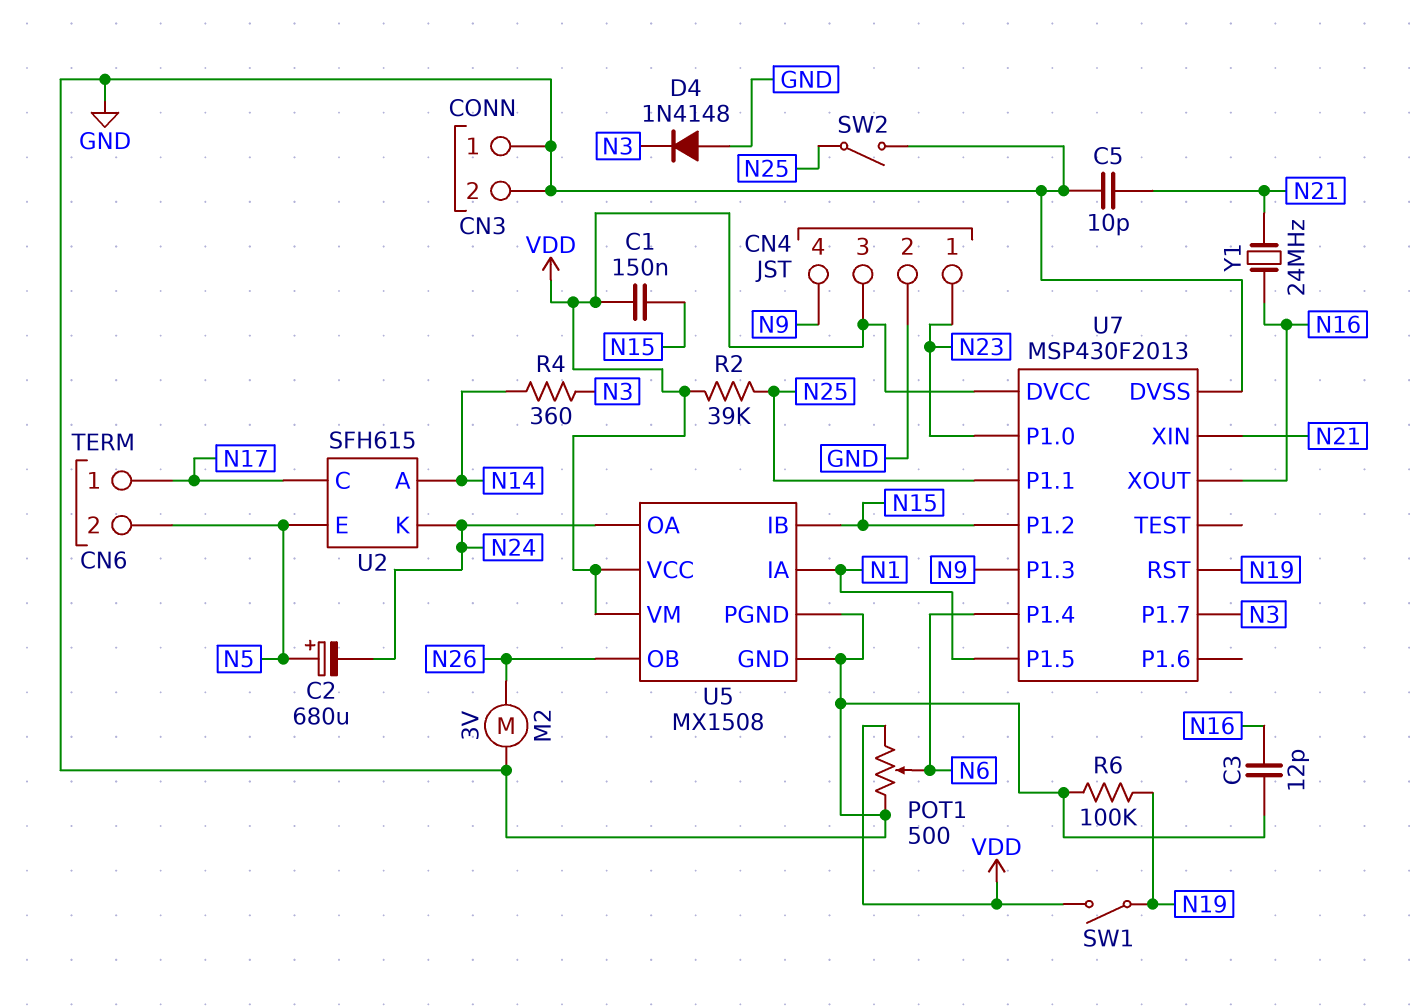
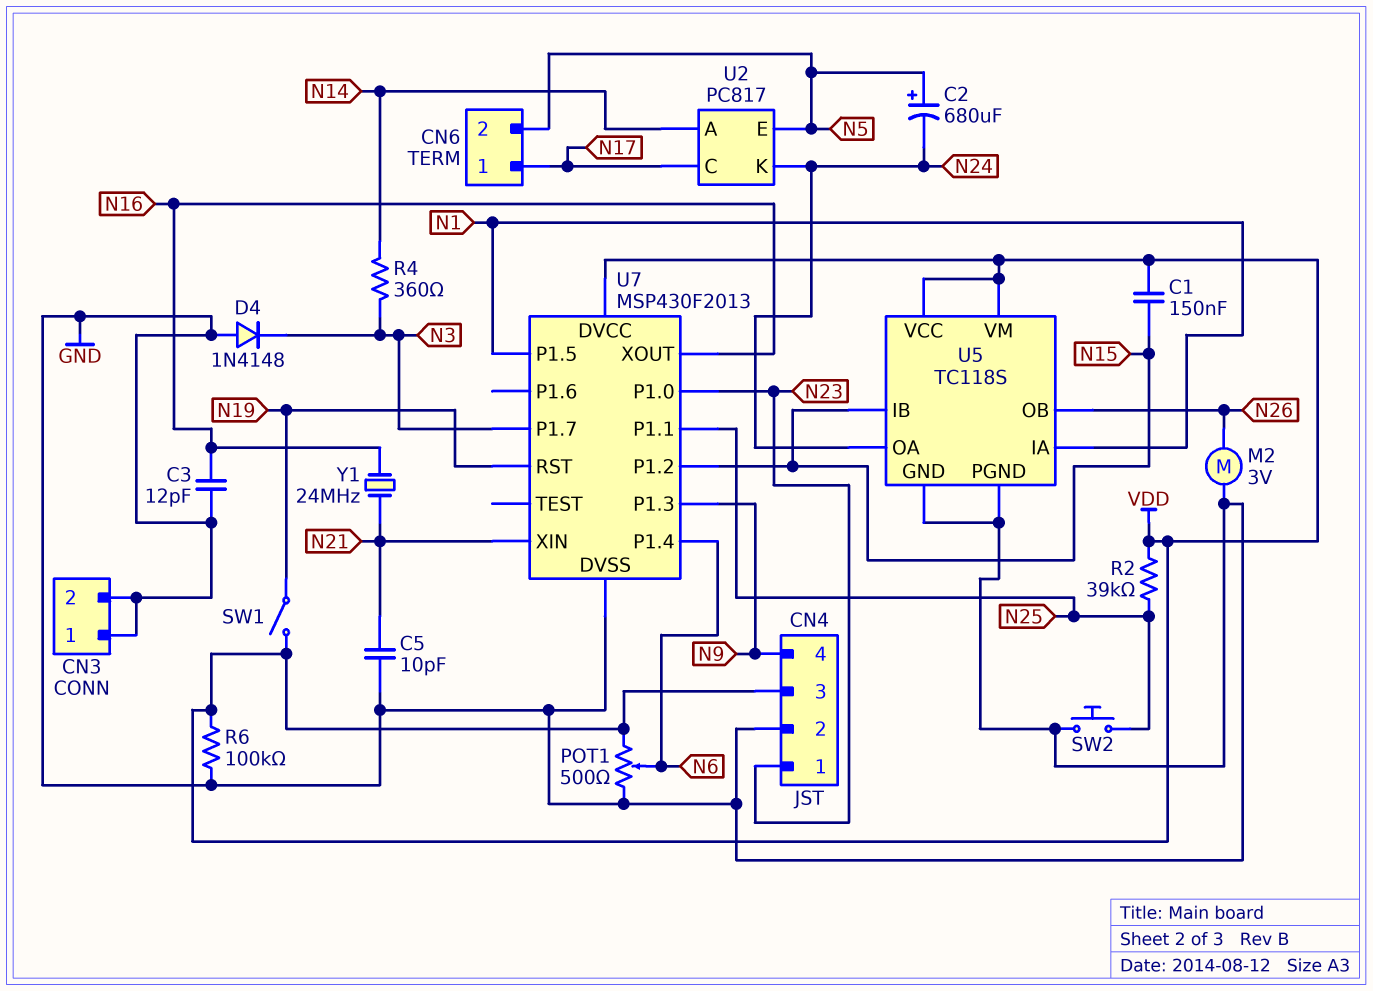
R6: 100k (GND, N19) -> 100k (GND, VDD)
SW2: switch (GND, N25) -> button (GND, N25)
U2: SFH615 -> PC817
U5: MX1508 -> TC118S

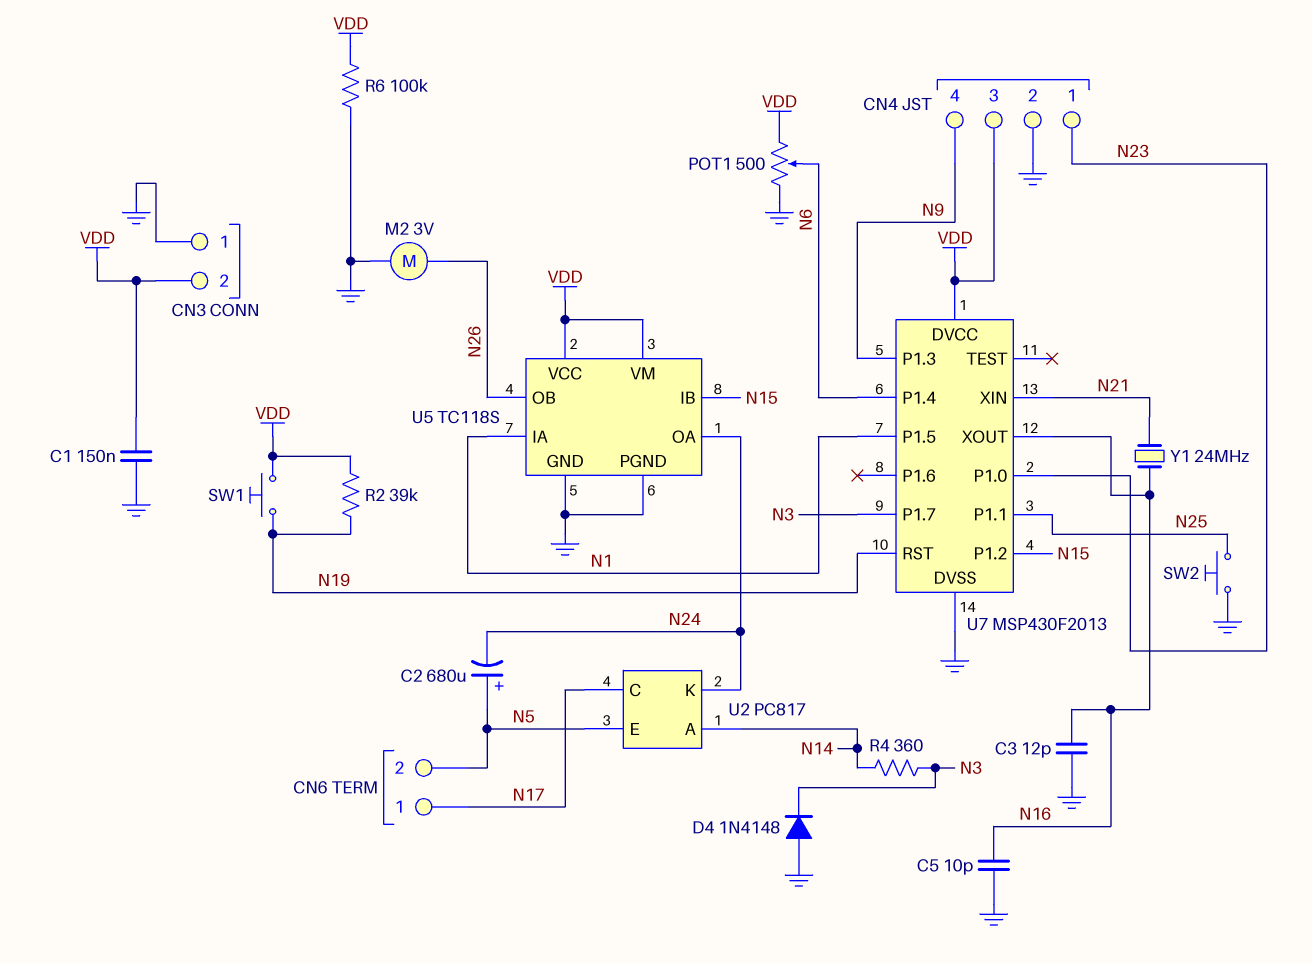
C1: 150nF (N15, VDD) -> 150nF (GND, VDD)
C5: 10pF (GND, N21) -> 10pF (GND, N16)
CN3 pin 2: GND -> VDD
R2: 39k (N25, VDD) -> 39k (N19, VDD)
SW1: switch (N19, VDD) -> button (N19, VDD)

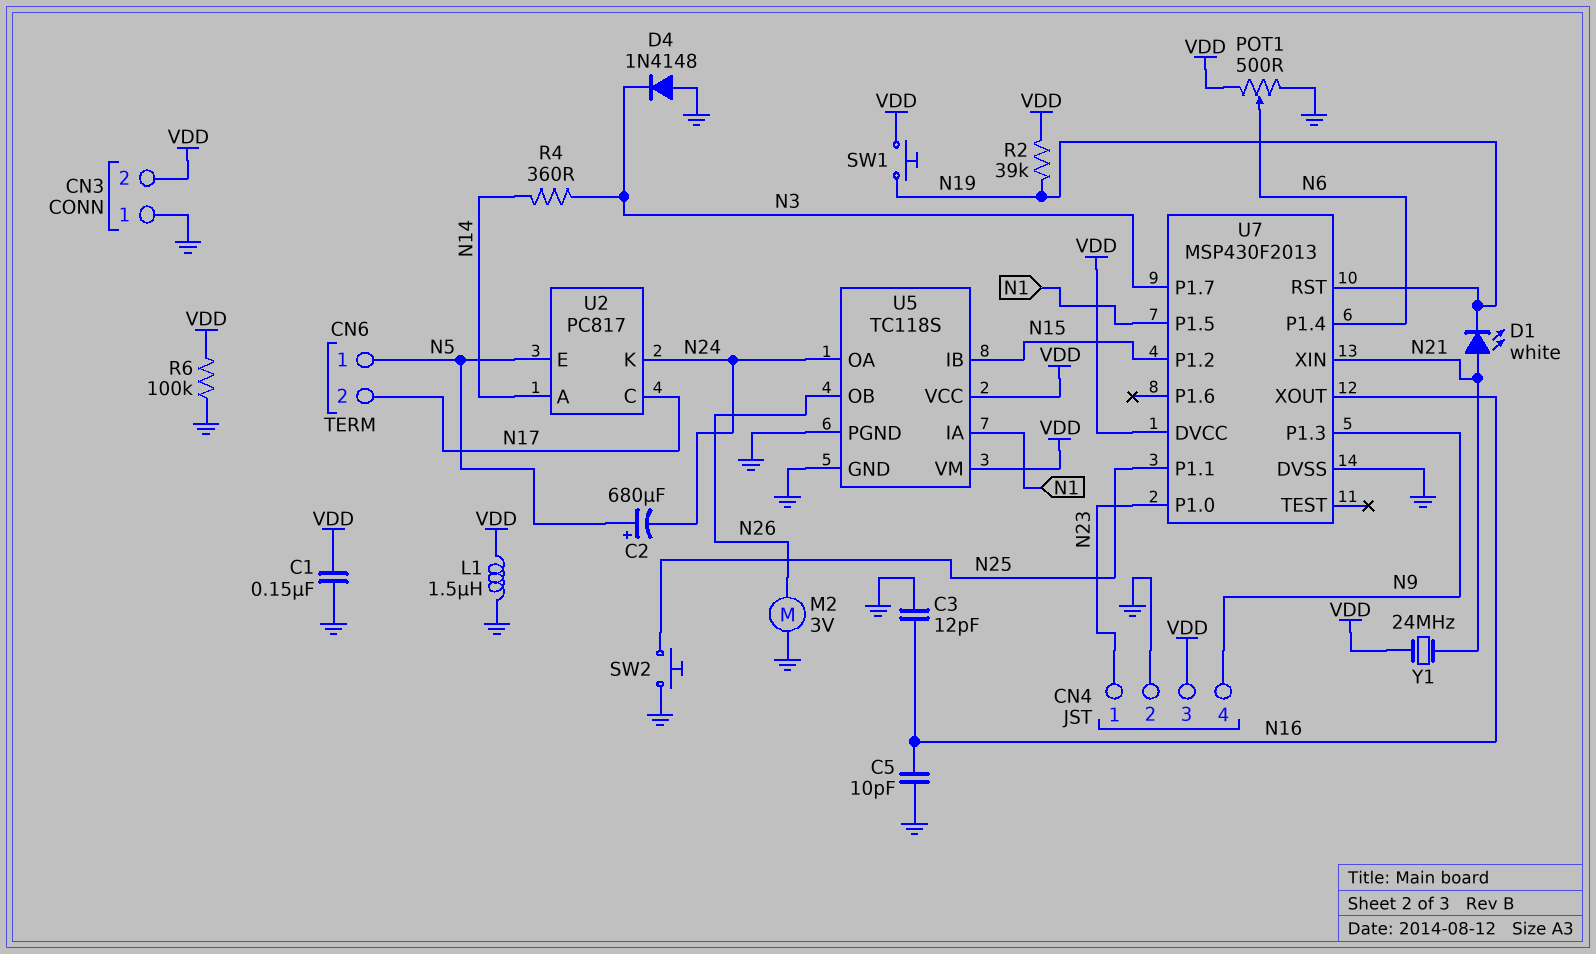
CN6 pin 1: N17 -> N5
CN6 pin 2: N5 -> N17
D1: none -> LED white (A N21, K N19)
L1: none -> 1.5uH (GND, VDD)
Y1: 24MHz (N16, N21) -> 24MHz (N21, VDD)

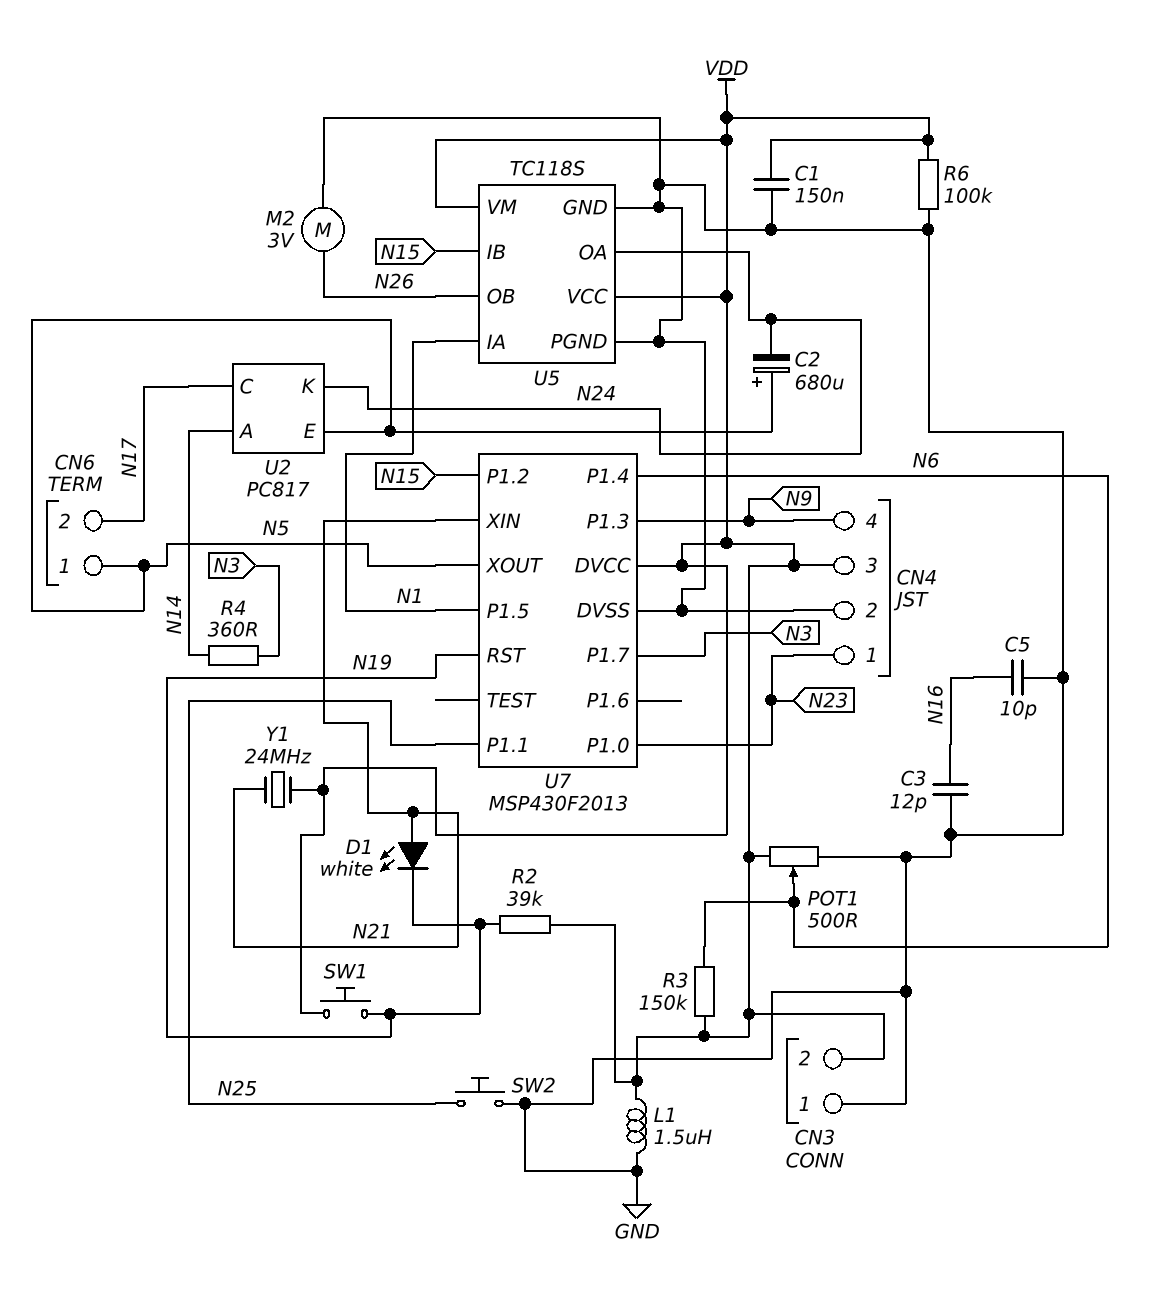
D4: diode 1N4148 (A GND, K N3) -> none
R3: none -> 150k (N6, VDD)
U7 pin XOUT: N16 -> N5

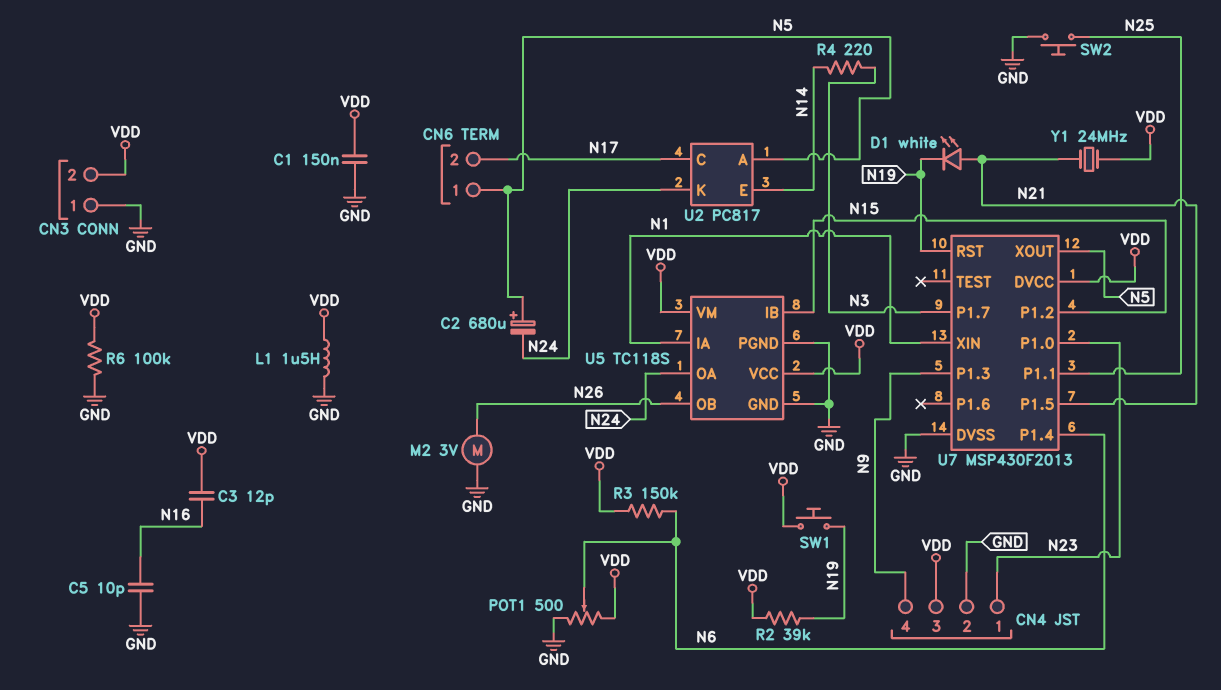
C3: 12pF (GND, N16) -> 12pF (N16, VDD)
R4: 360 (N3, N14) -> 220 (N3, N14)
U2 pin A: N14 -> N5
U2 pin E: N5 -> N14
U7 pin P1.5: N1 -> N21
U7 pin XIN: N21 -> N1

